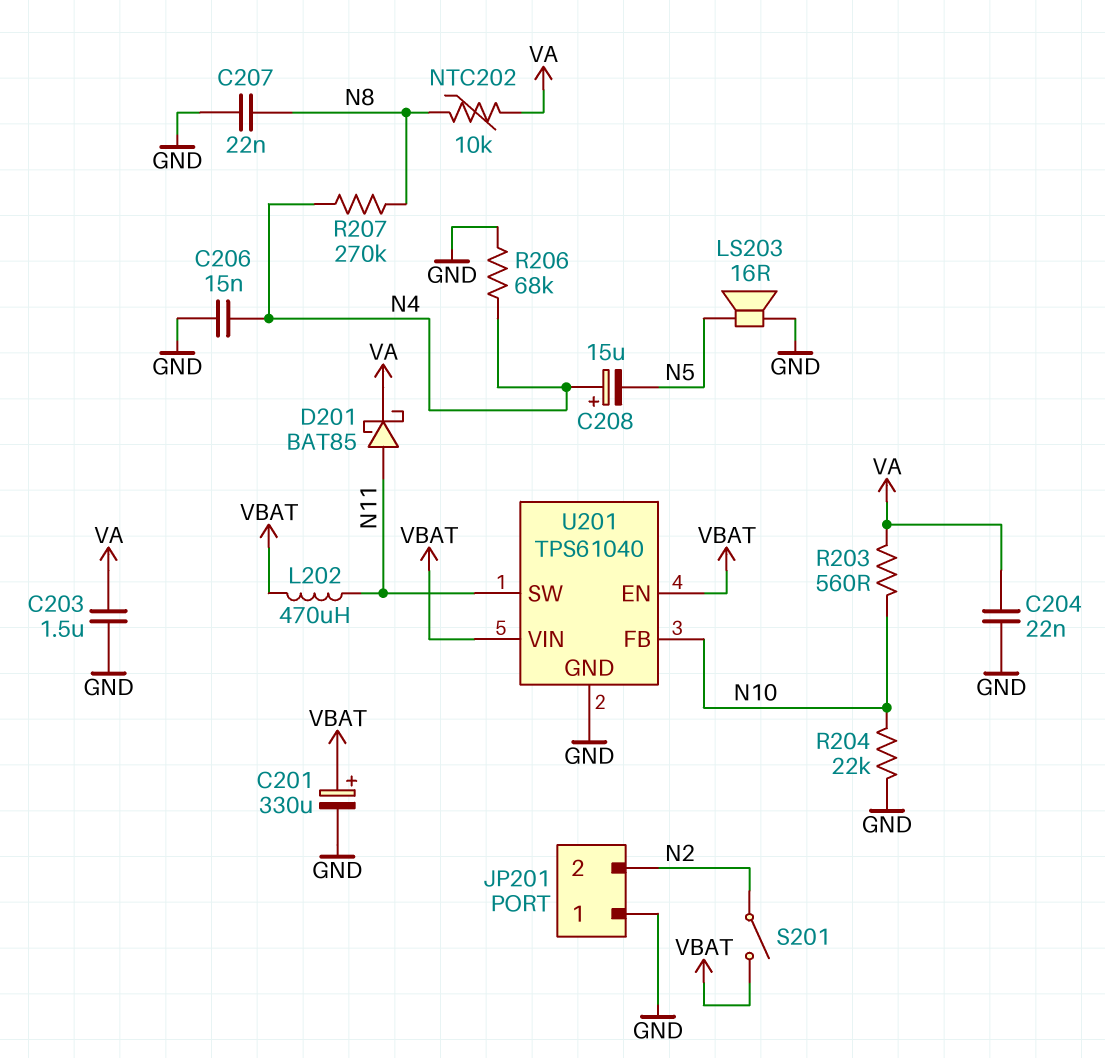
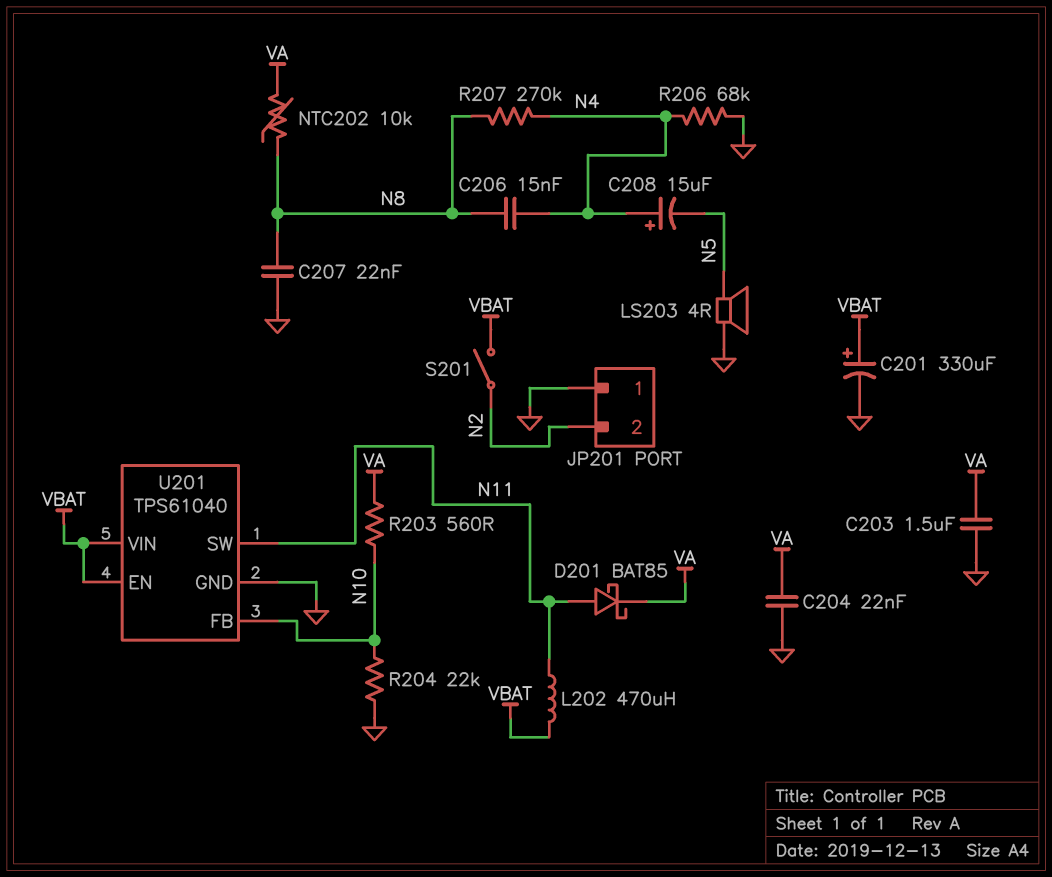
C206: 15nF (GND, N4) -> 15nF (N4, N8)
LS203: speaker 16R (GND, N5) -> speaker 4R (GND, N5)

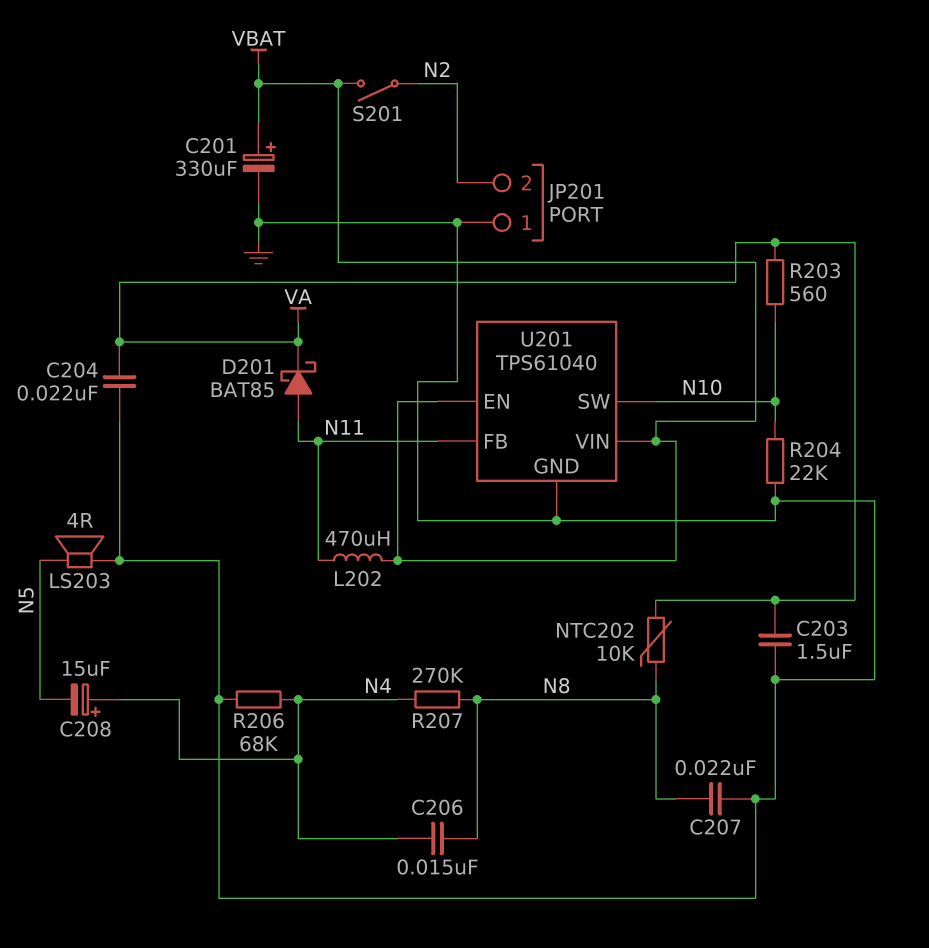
U201 pin FB: N10 -> N11
U201 pin SW: N11 -> N10

